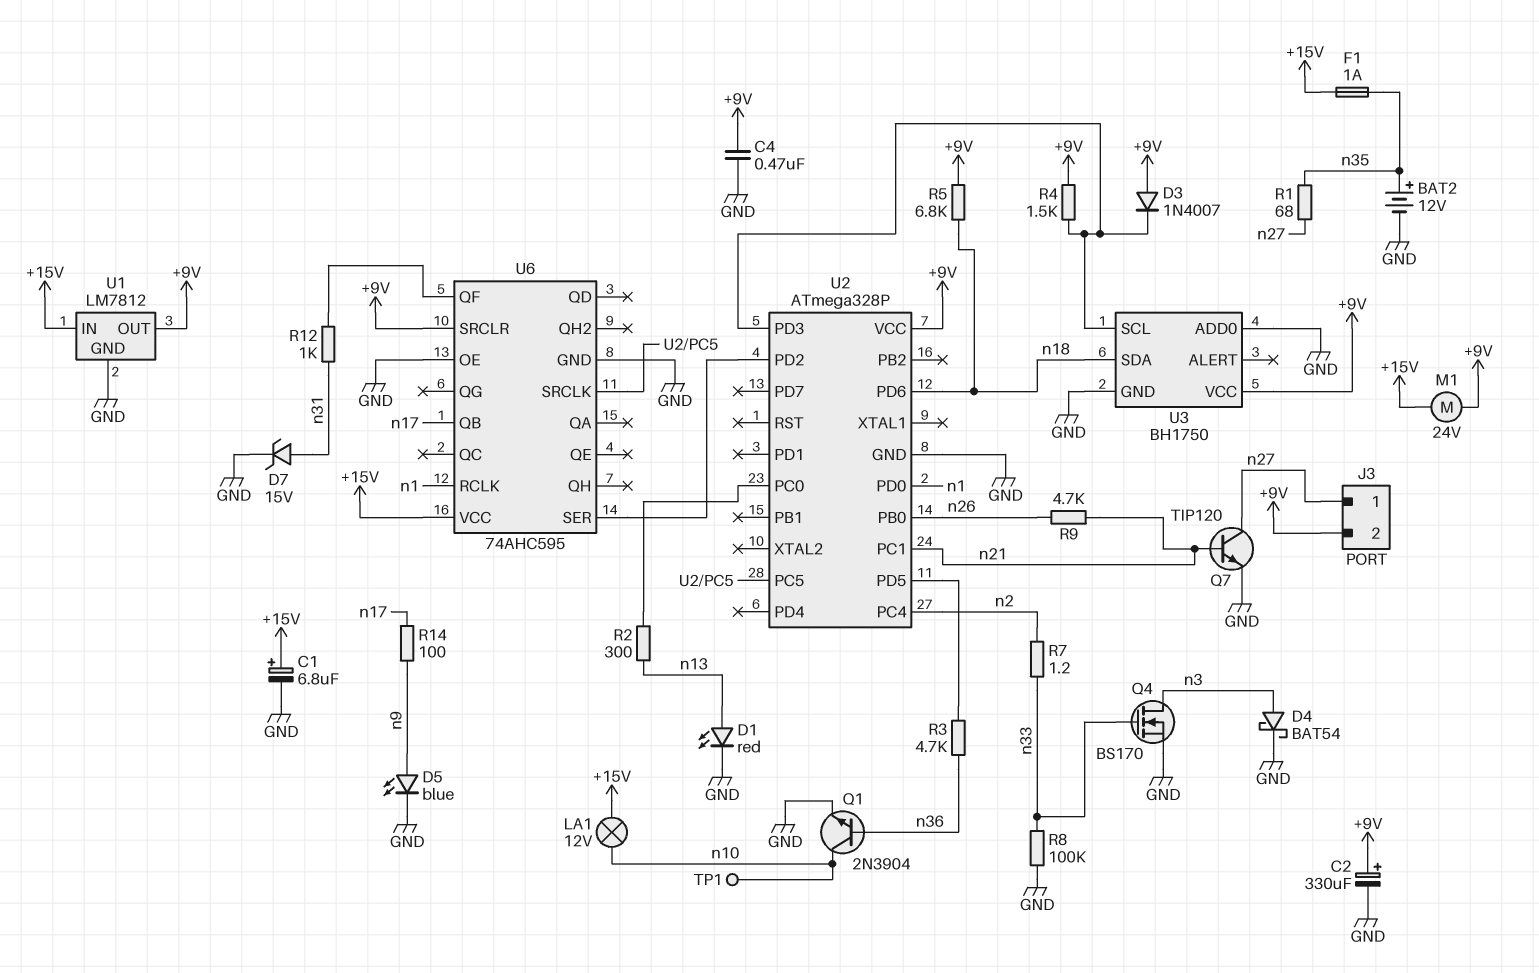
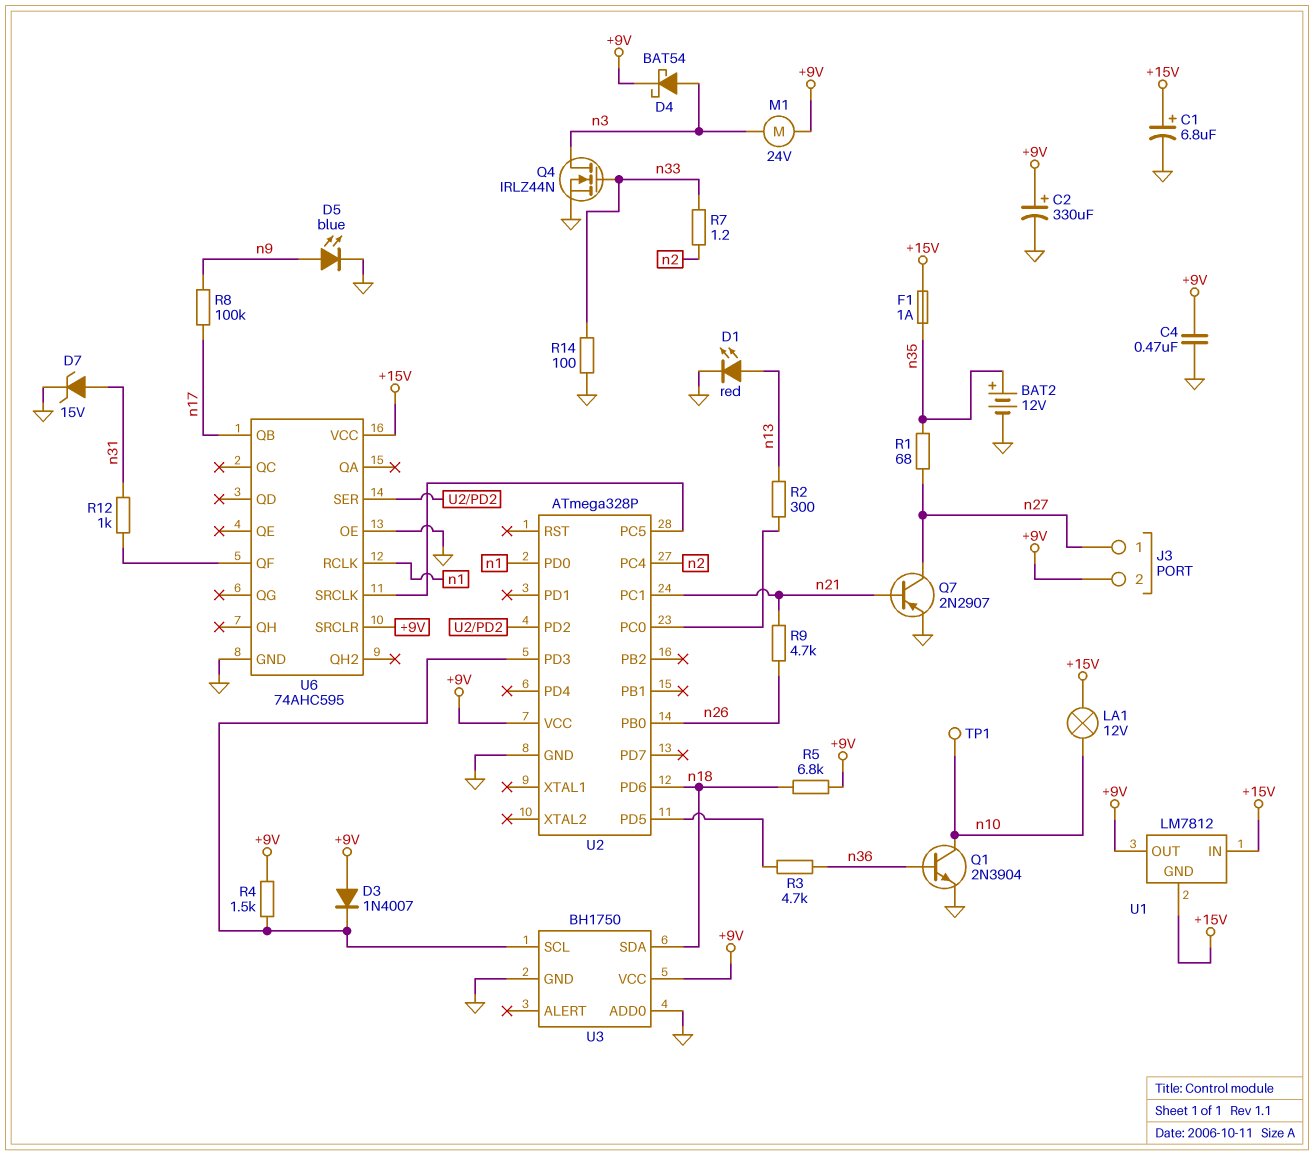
D4: schottky BAT54 (A n3, K GND) -> schottky BAT54 (A n3, K +9V)
M1: motor 24V (+9V, +15V) -> motor 24V (+9V, n3)
Q4: NMOS BS170 (G n33, D n3, S GND) -> NMOS IRLZ44N (G n33, D n3, S GND)
Q7: NPN TIP120 (B n21, C n27, E GND) -> PNP 2N2907 (B n21, C n27, E GND)
R8: 100k (GND, n33) -> 100k (n9, n17)
R14: 100 (n9, n17) -> 100 (GND, n33)
U1 pin GND: GND -> +15V

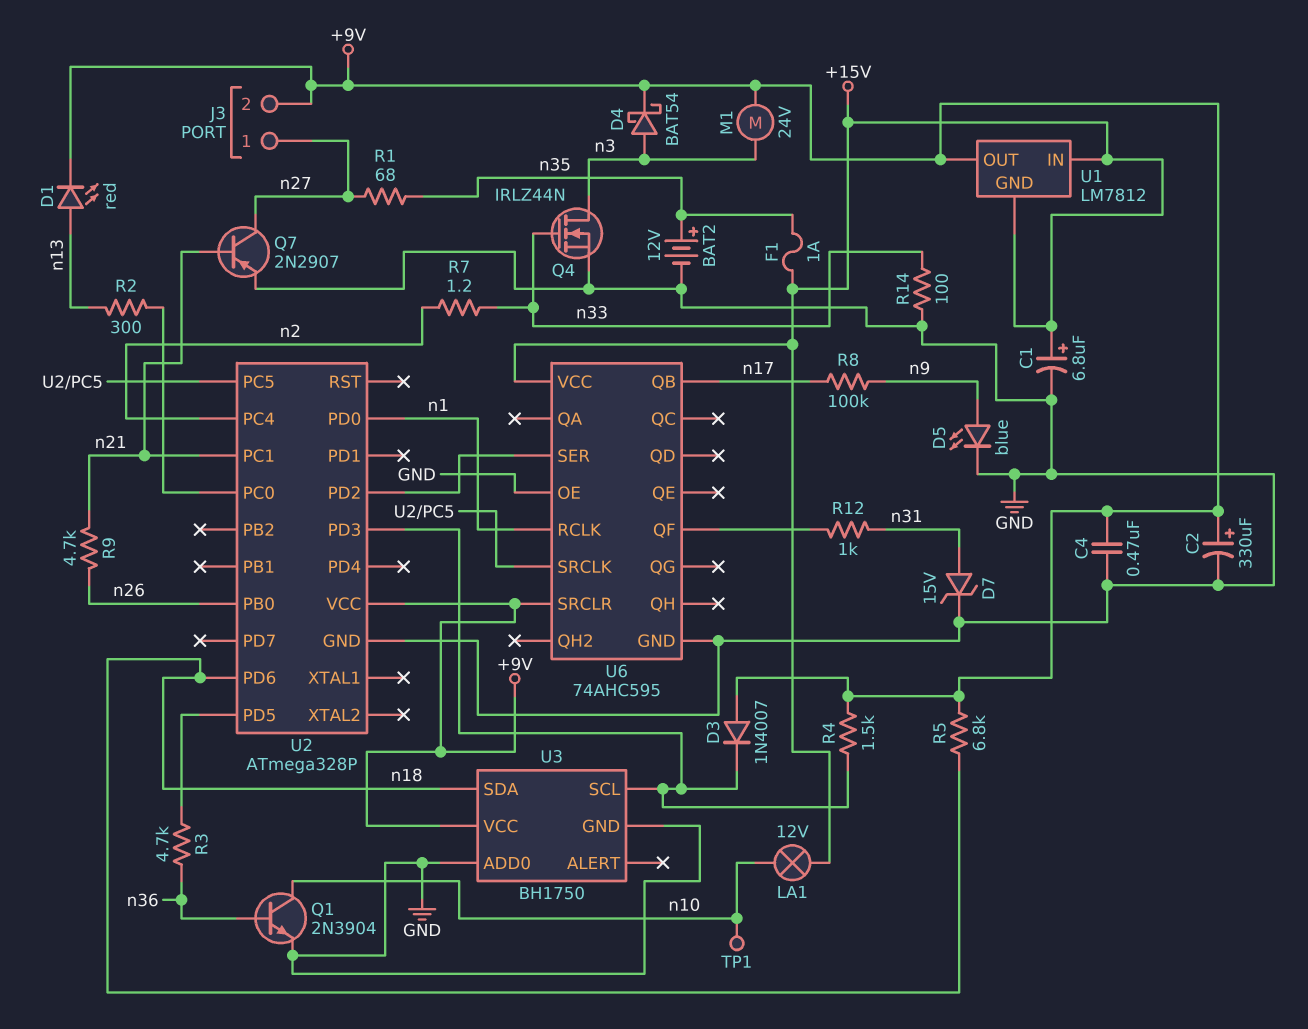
D1: LED red (A n13, K GND) -> LED red (A n13, K +9V)

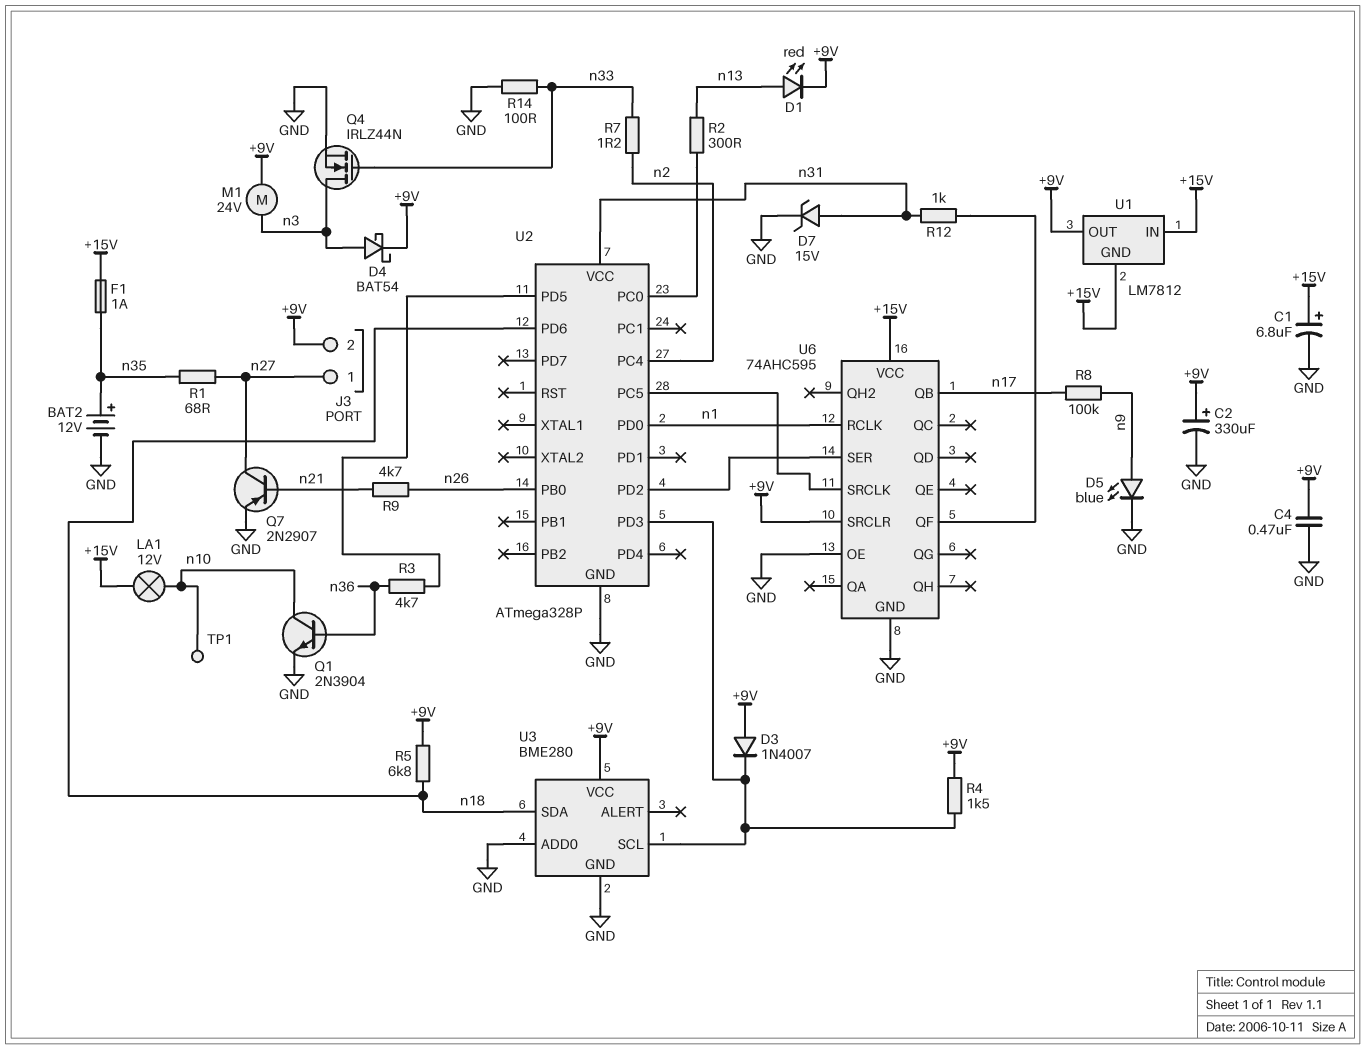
U2 pin PC1: n21 -> none
U2 pin VCC: +9V -> n31
U3: BH1750 -> BME280

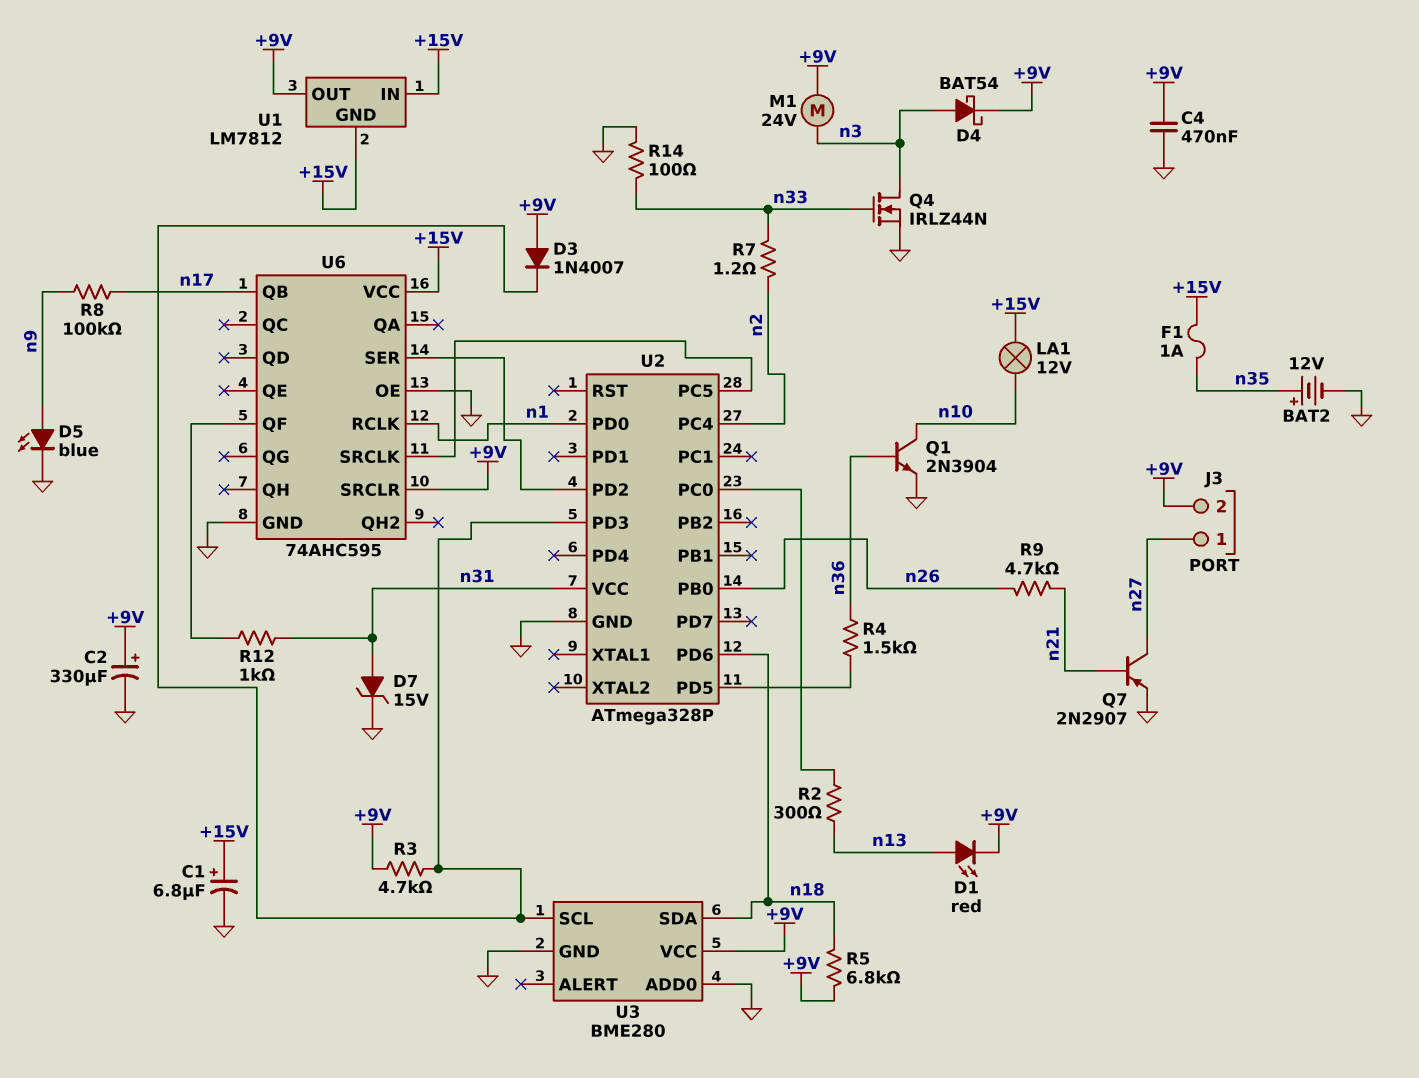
R1: 68 (n27, n35) -> none
R3: 4.7k (U2/PD5, n36) -> 4.7k (+9V, U2/PD3)
R4: 1.5k (+9V, U2/PD3) -> 1.5k (U2/PD5, n36)
TP1: test point (n10) -> none

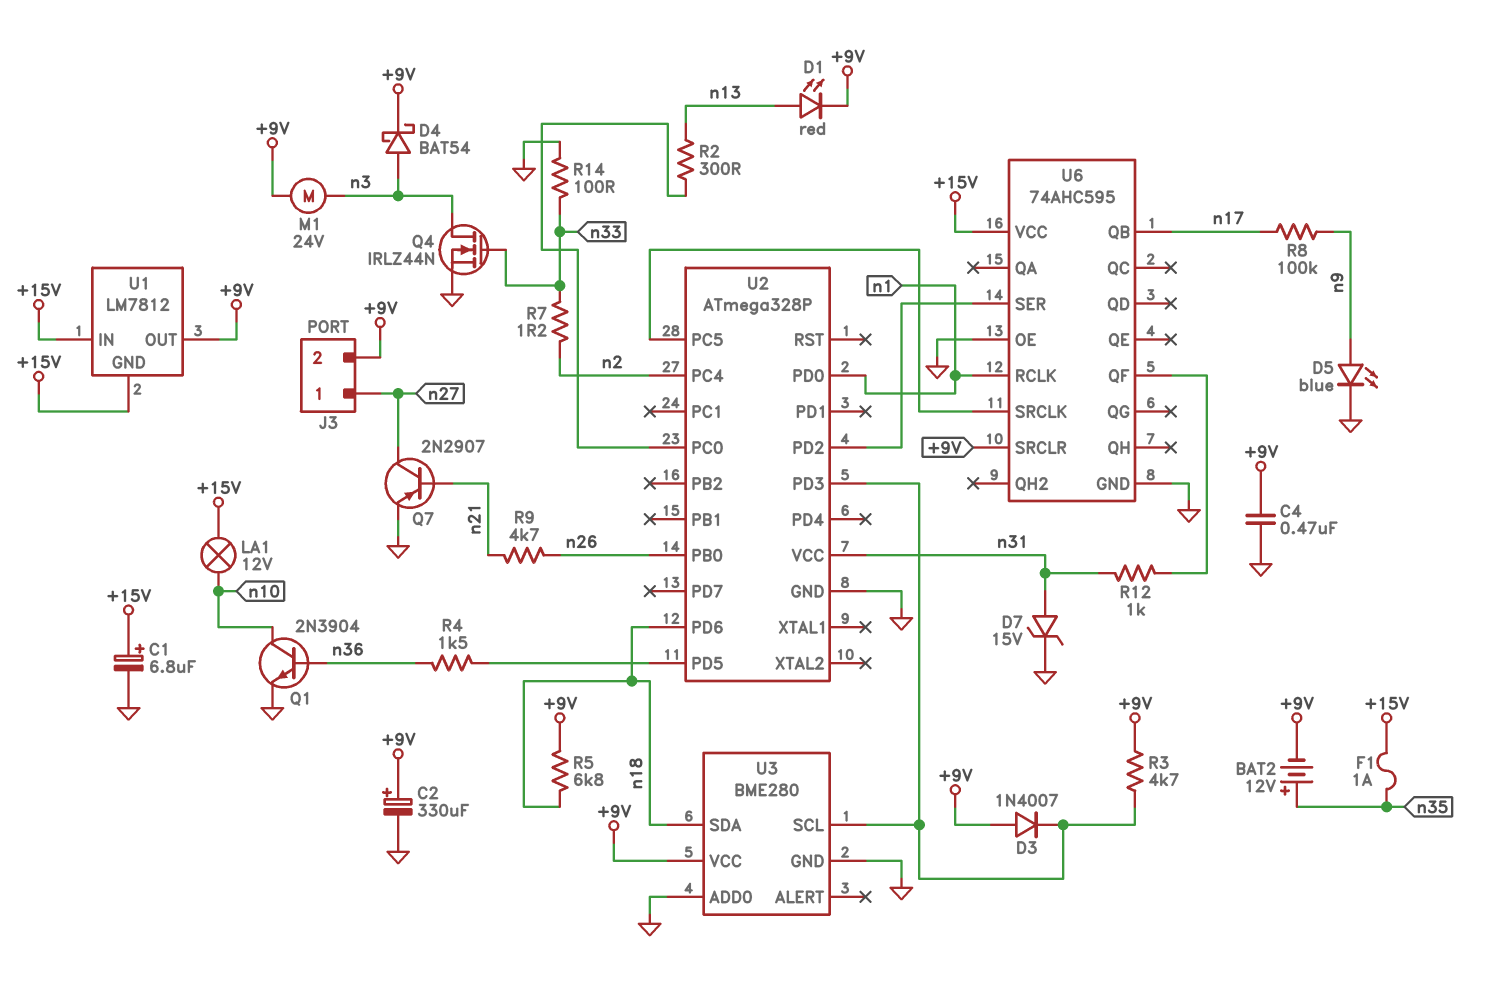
BAT2: 12V (plus n35, minus GND) -> 12V (plus n35, minus +9V)

